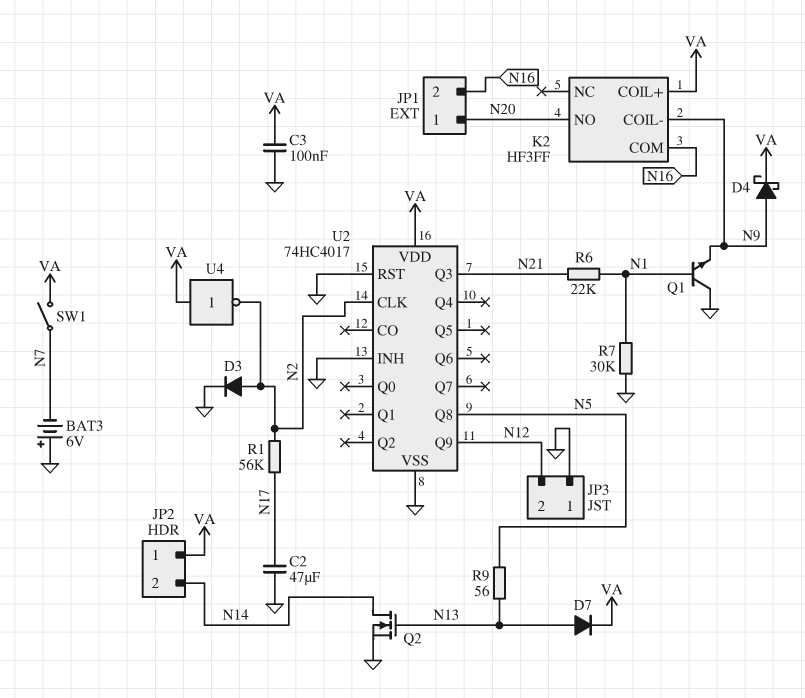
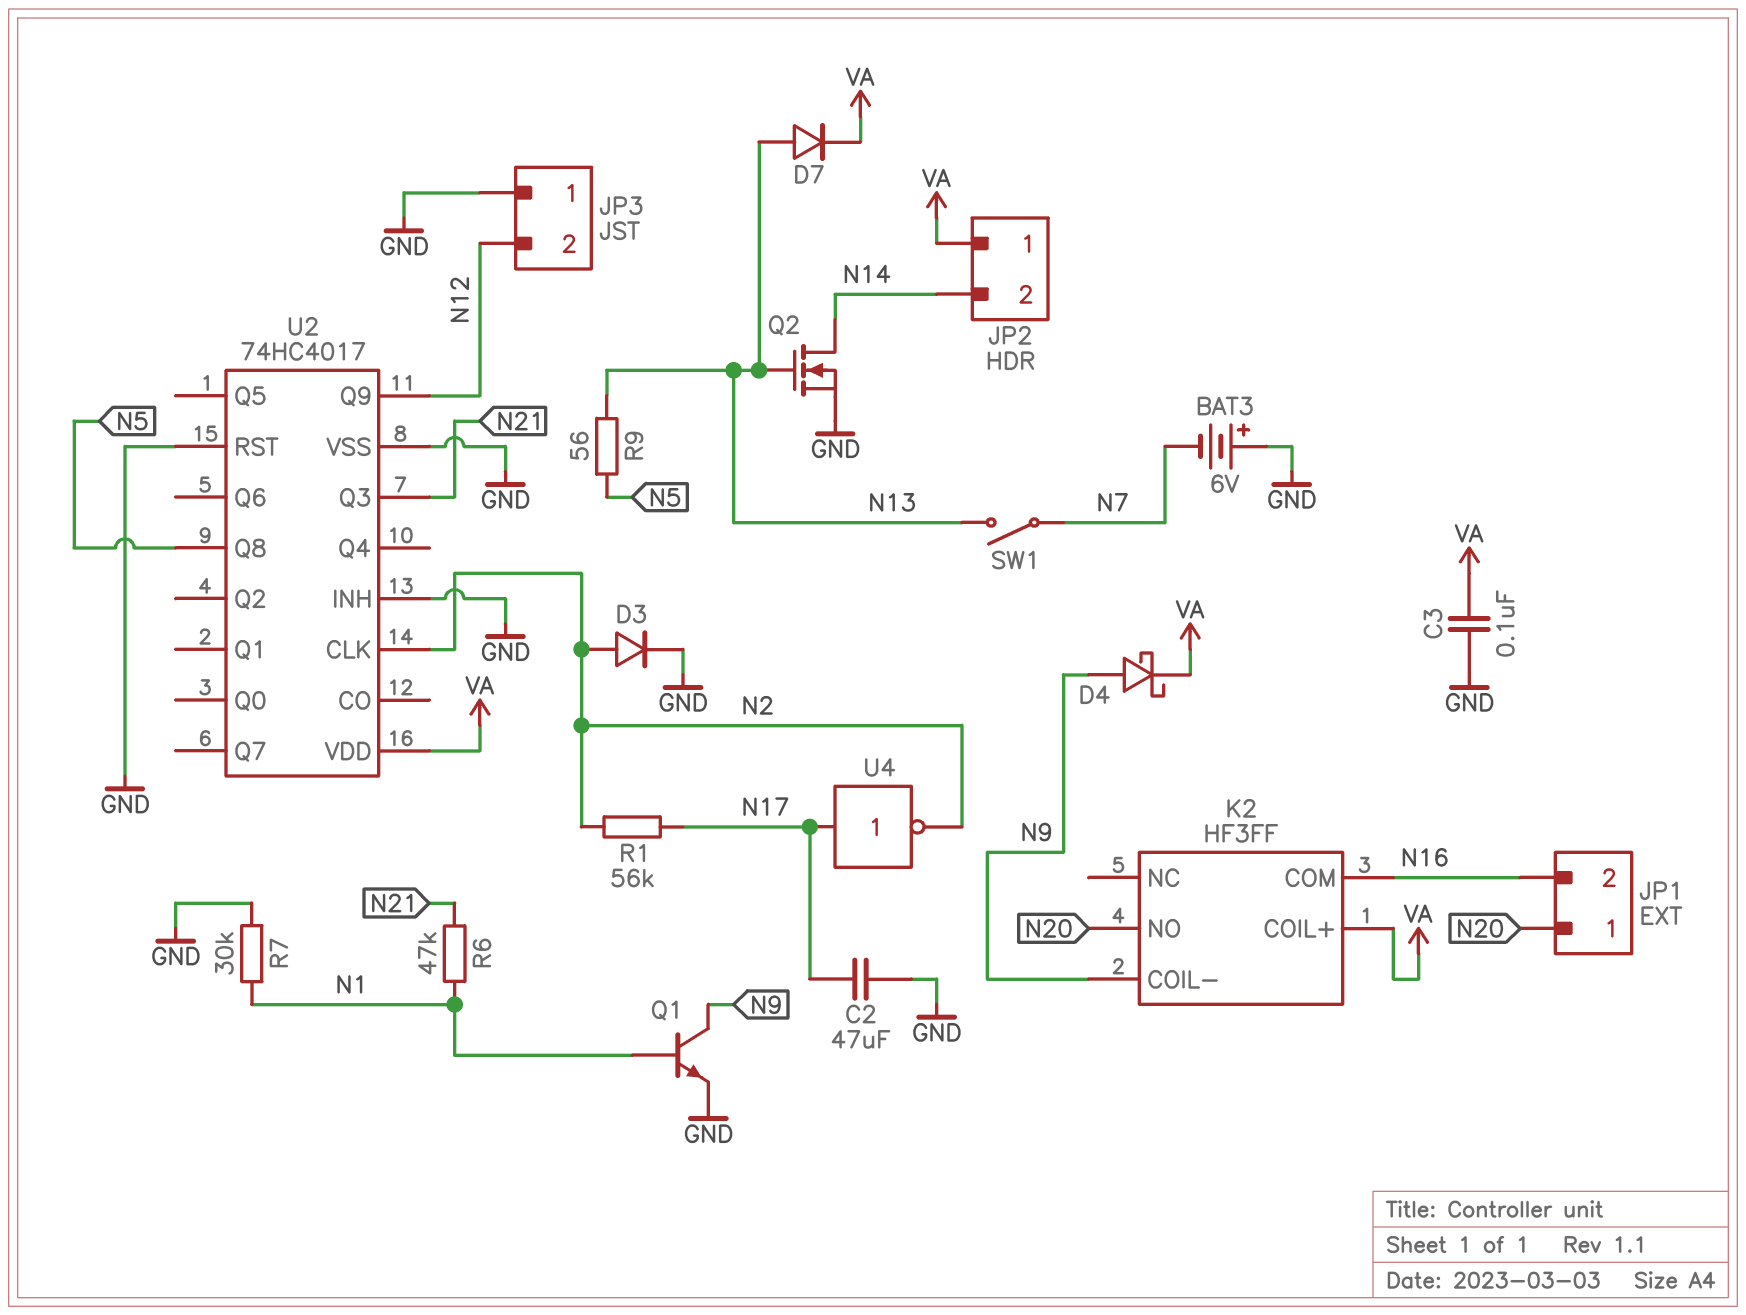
Q1: NPN (B N1, C GND, E N9) -> NPN (B N1, C N9, E GND)
R6: 22k (N1, N21) -> 47k (N1, N21)
SW1: switch (N7, VA) -> switch (N7, N13)
U4: NOT (in VA, out N2) -> NOT (in N17, out N2)

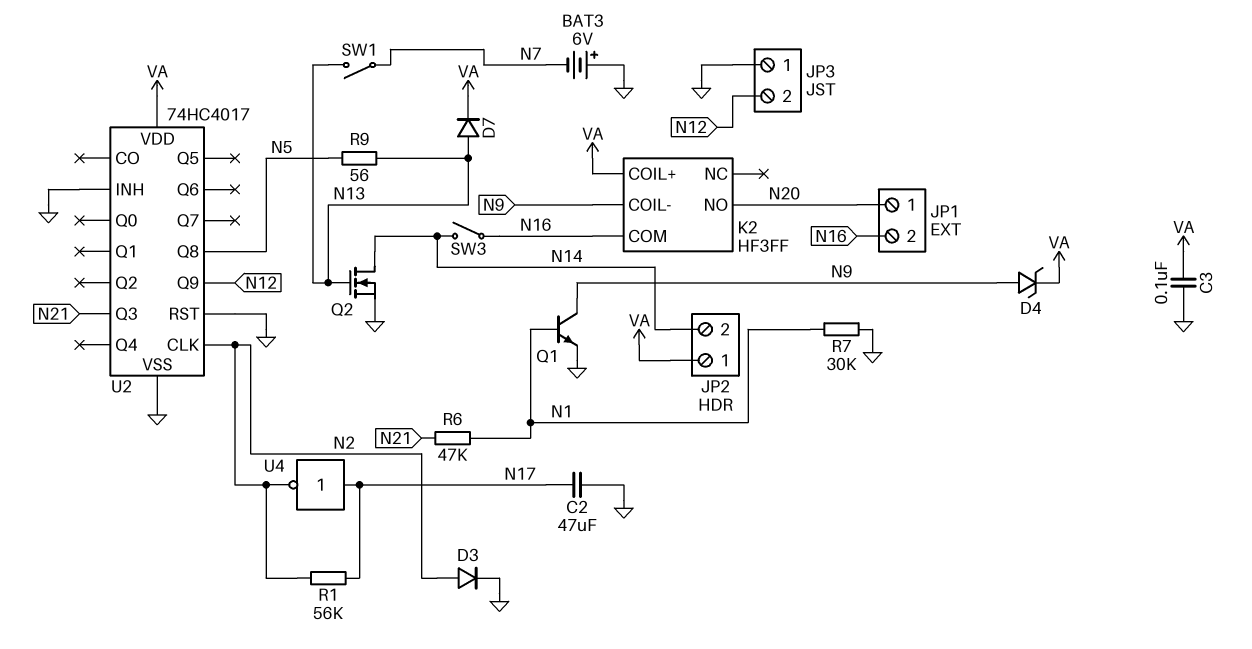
D4: schottky (A N9, K VA) -> zener (A N9, K VA)
SW3: none -> switch (N14, N16)

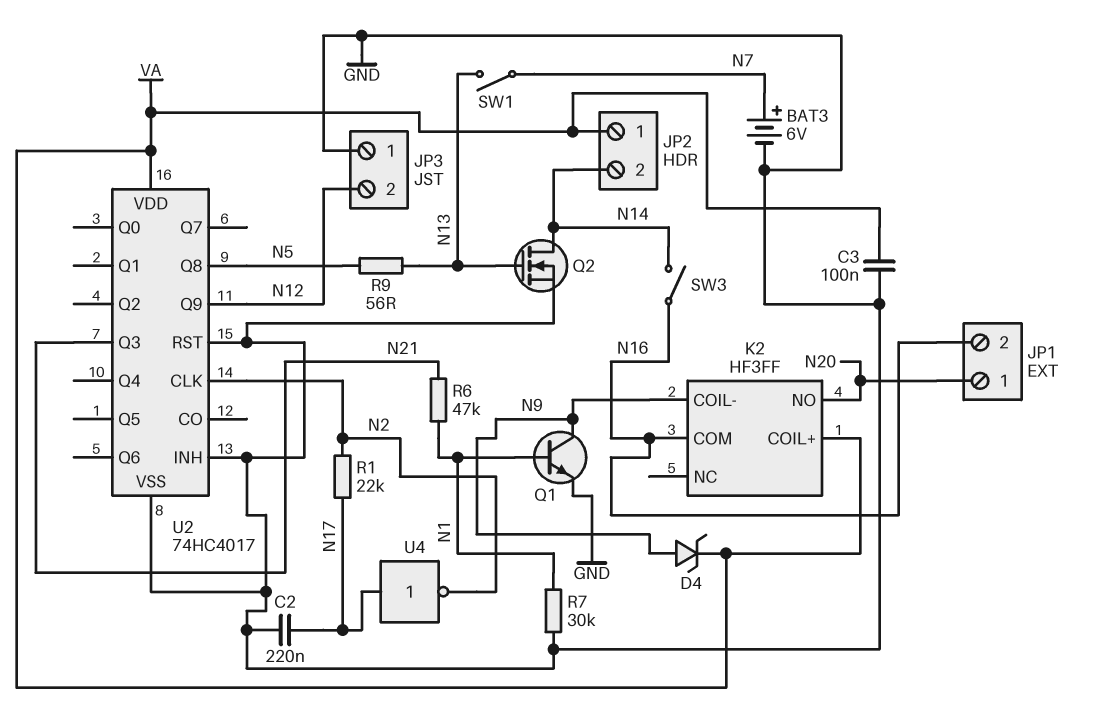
BAT3: 6V (plus GND, minus N7) -> 6V (plus N7, minus GND)
C2: 47uF (GND, N17) -> 220nF (GND, N17)
D3: diode (A N2, K GND) -> none
D7: diode (A N13, K VA) -> none
R1: 56k (N2, N17) -> 22k (N2, N17)

